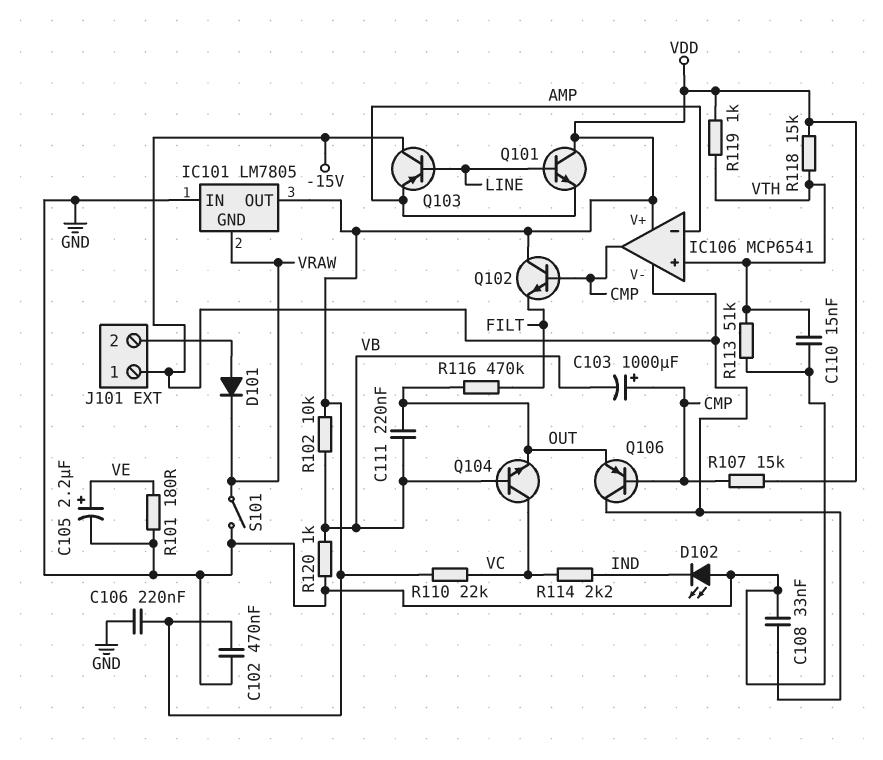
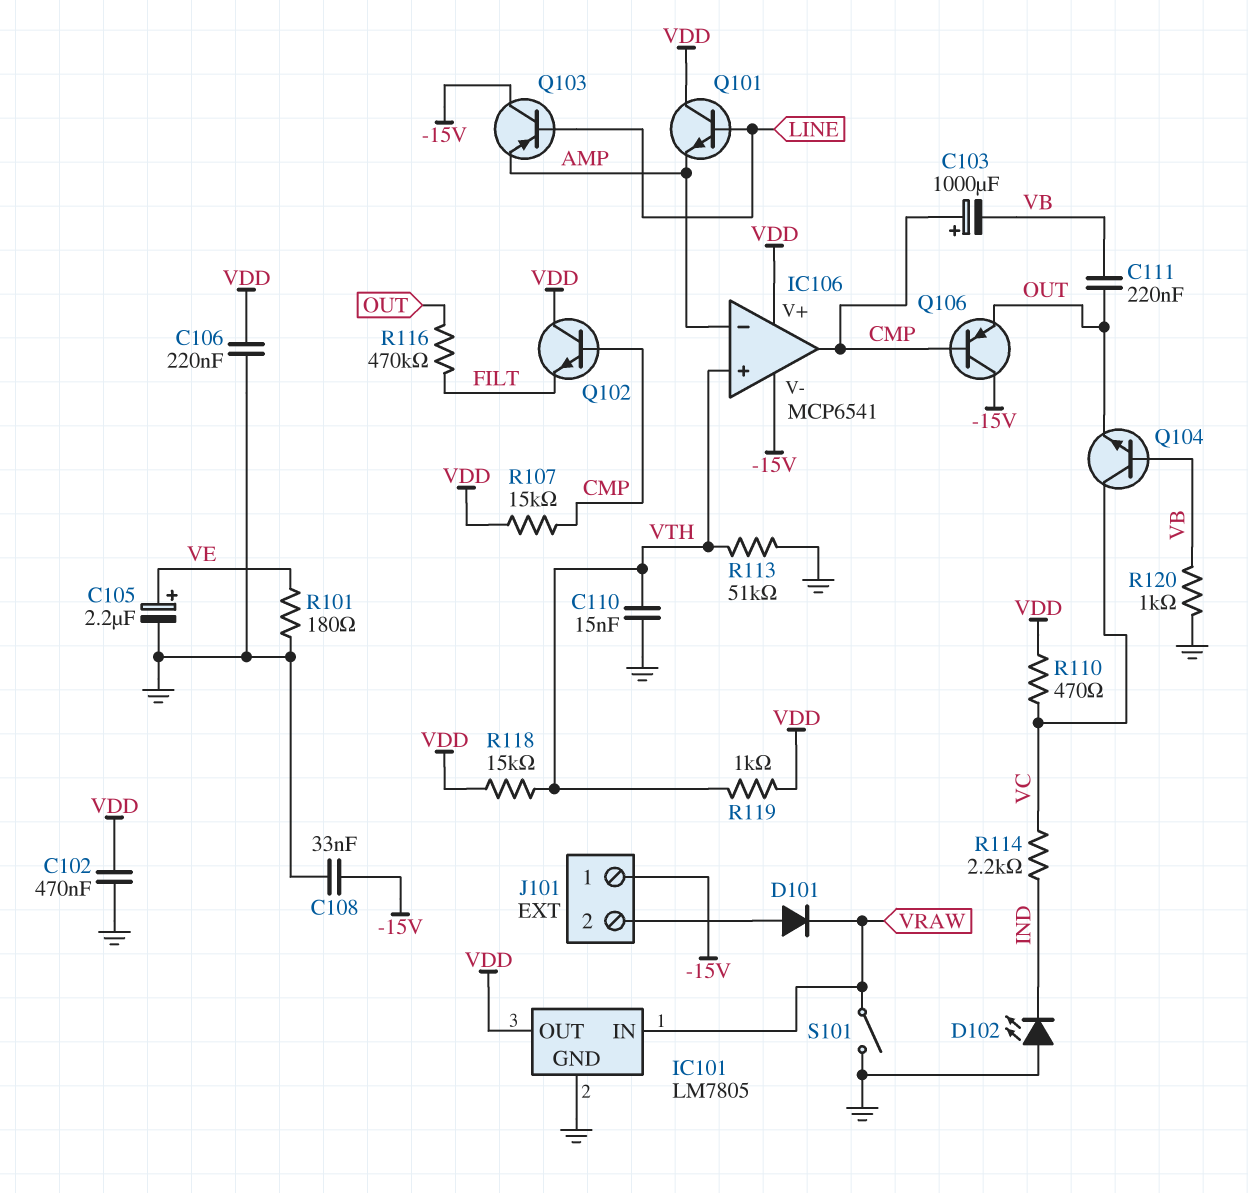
IC101 pin GND: VRAW -> GND
IC101 pin IN: GND -> VRAW
R102: 10k (VB, VDD) -> none
R110: 22k (VC, VDD) -> 470 (VC, VDD)

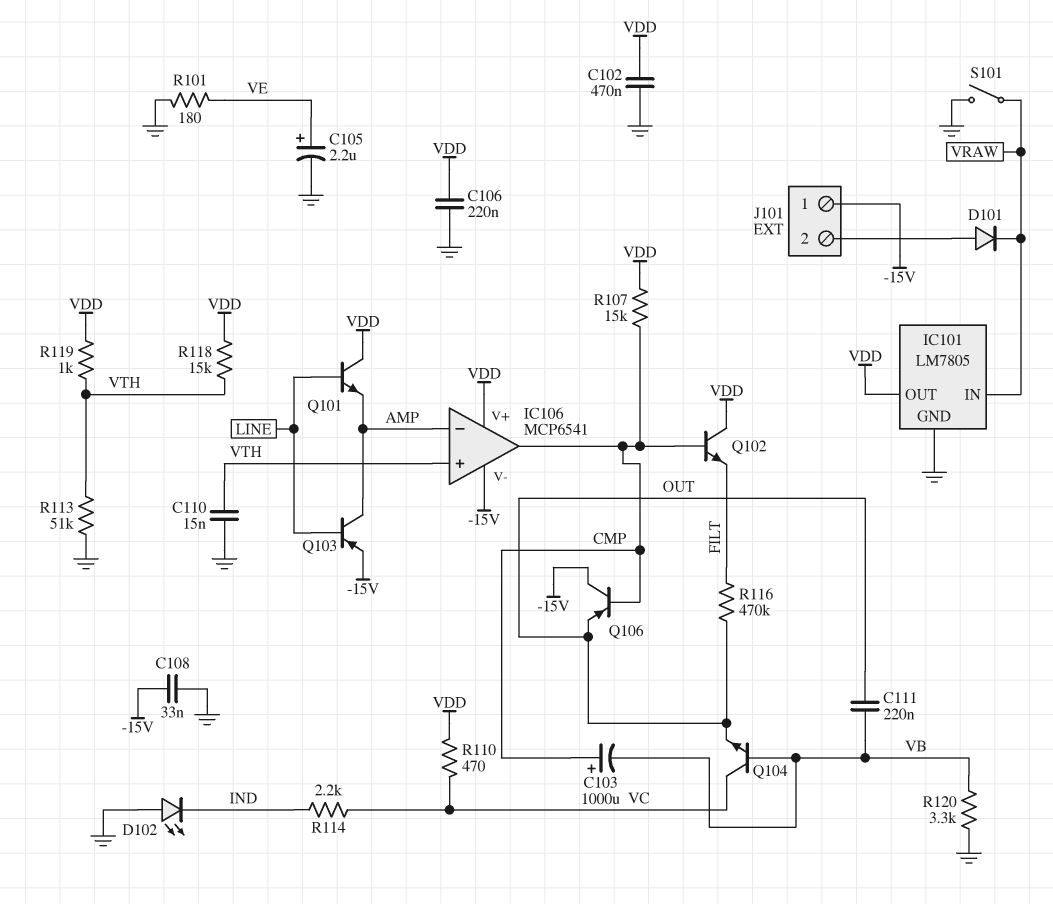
Q103: PNP (B LINE, C -15V, E AMP) -> PNP (B LINE, C AMP, E -15V)
R120: 1k (GND, VB) -> 3.3k (GND, VB)

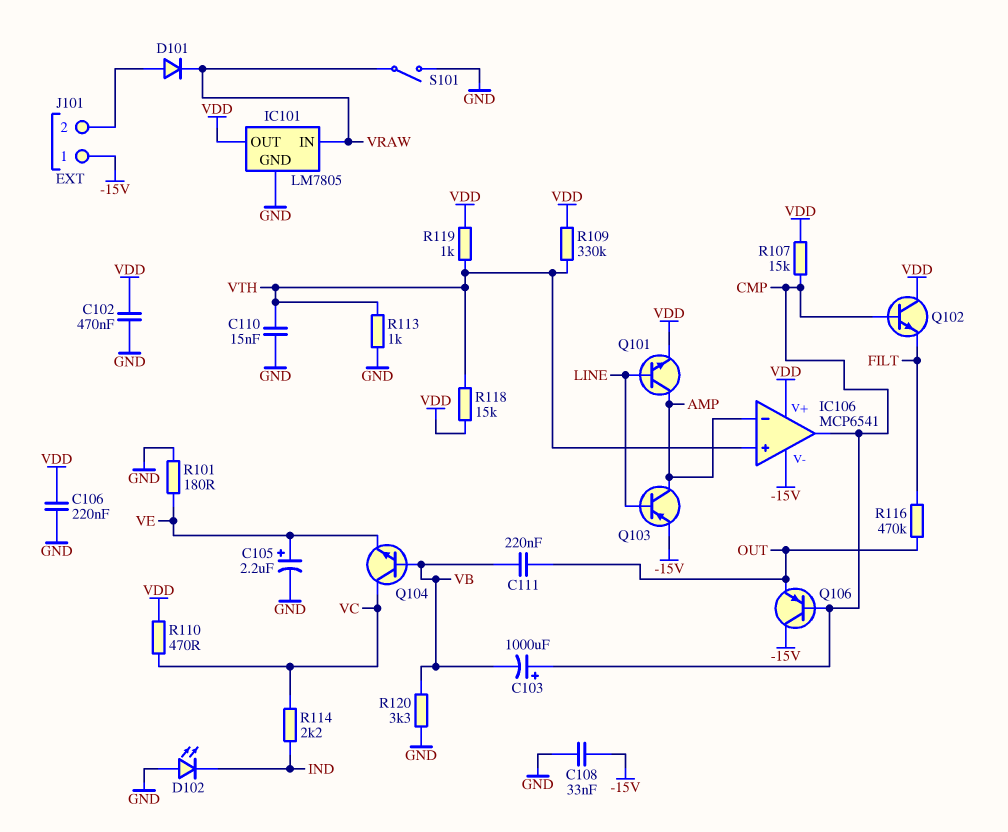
Q101: NPN (B LINE, C VDD, E AMP) -> NPN (B LINE, C AMP, E VDD)
Q104: NPN (B VB, C VC, E OUT) -> NPN (B VB, C VC, E VE)
R109: none -> 330k (VDD, VTH)
R113: 51k (GND, VTH) -> 1k (GND, VTH)

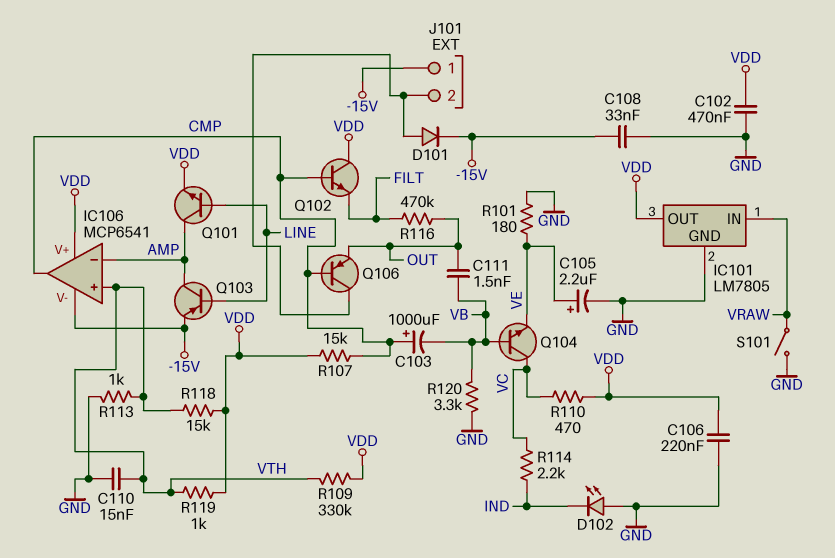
C111: 220nF (OUT, VB) -> 1.5nF (OUT, VB)
D101: diode (A J101/2, K VRAW) -> diode (A J101/2, K -15V)
Q106: PNP (B CMP, C -15V, E OUT) -> PNP (B CMP, C J101/2, E OUT)

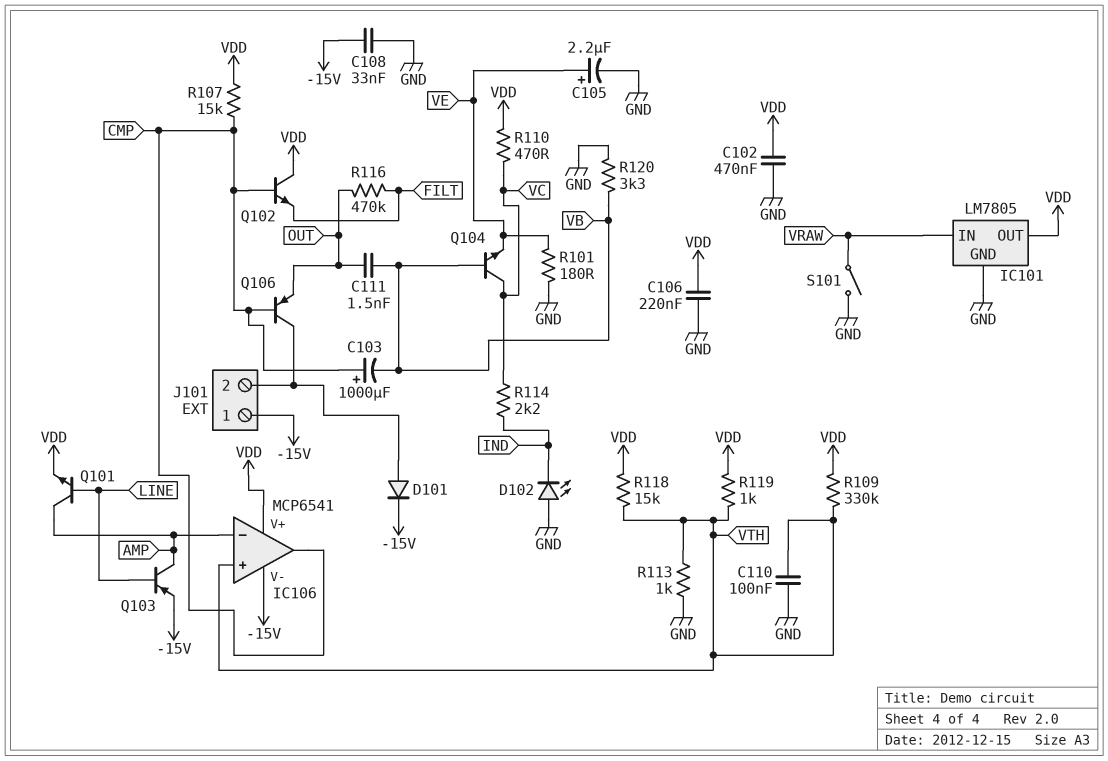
C110: 15nF (GND, VTH) -> 100nF (GND, VTH)

